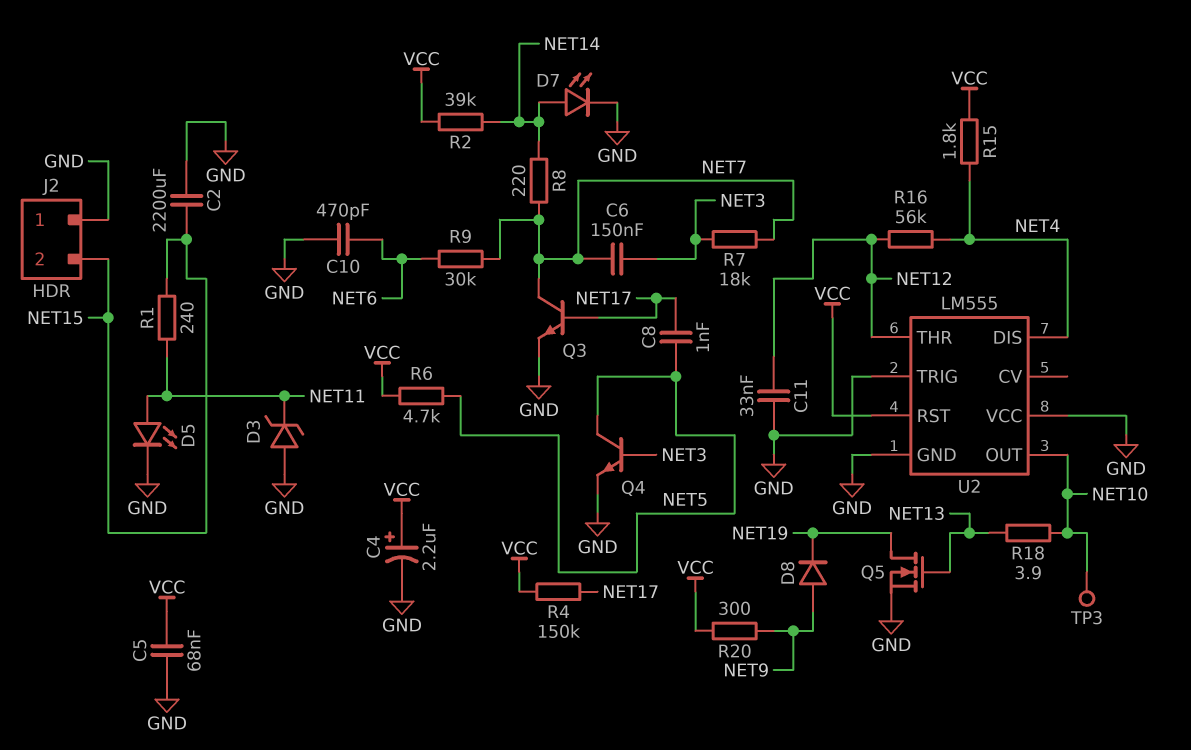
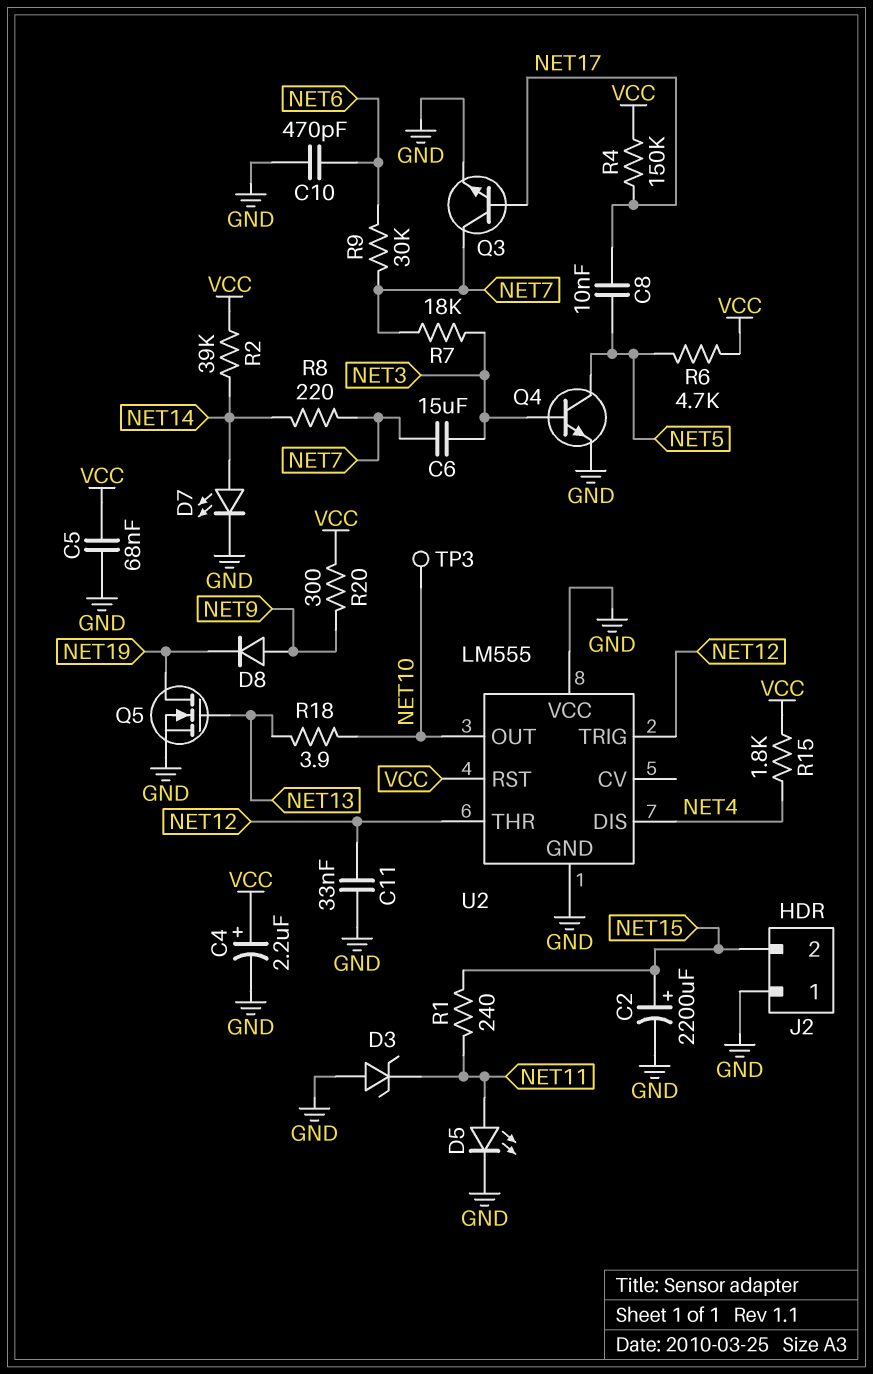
C2: 2200uF (GND, NET15) -> 2200uF (plus NET15, minus GND)
C6: 150nF (NET3, NET7) -> 15uF (NET3, NET7)
C8: 1nF (NET5, NET17) -> 10nF (NET5, NET17)
R16: 56k (NET4, NET12) -> none
U2 pin TRIG: GND -> NET12

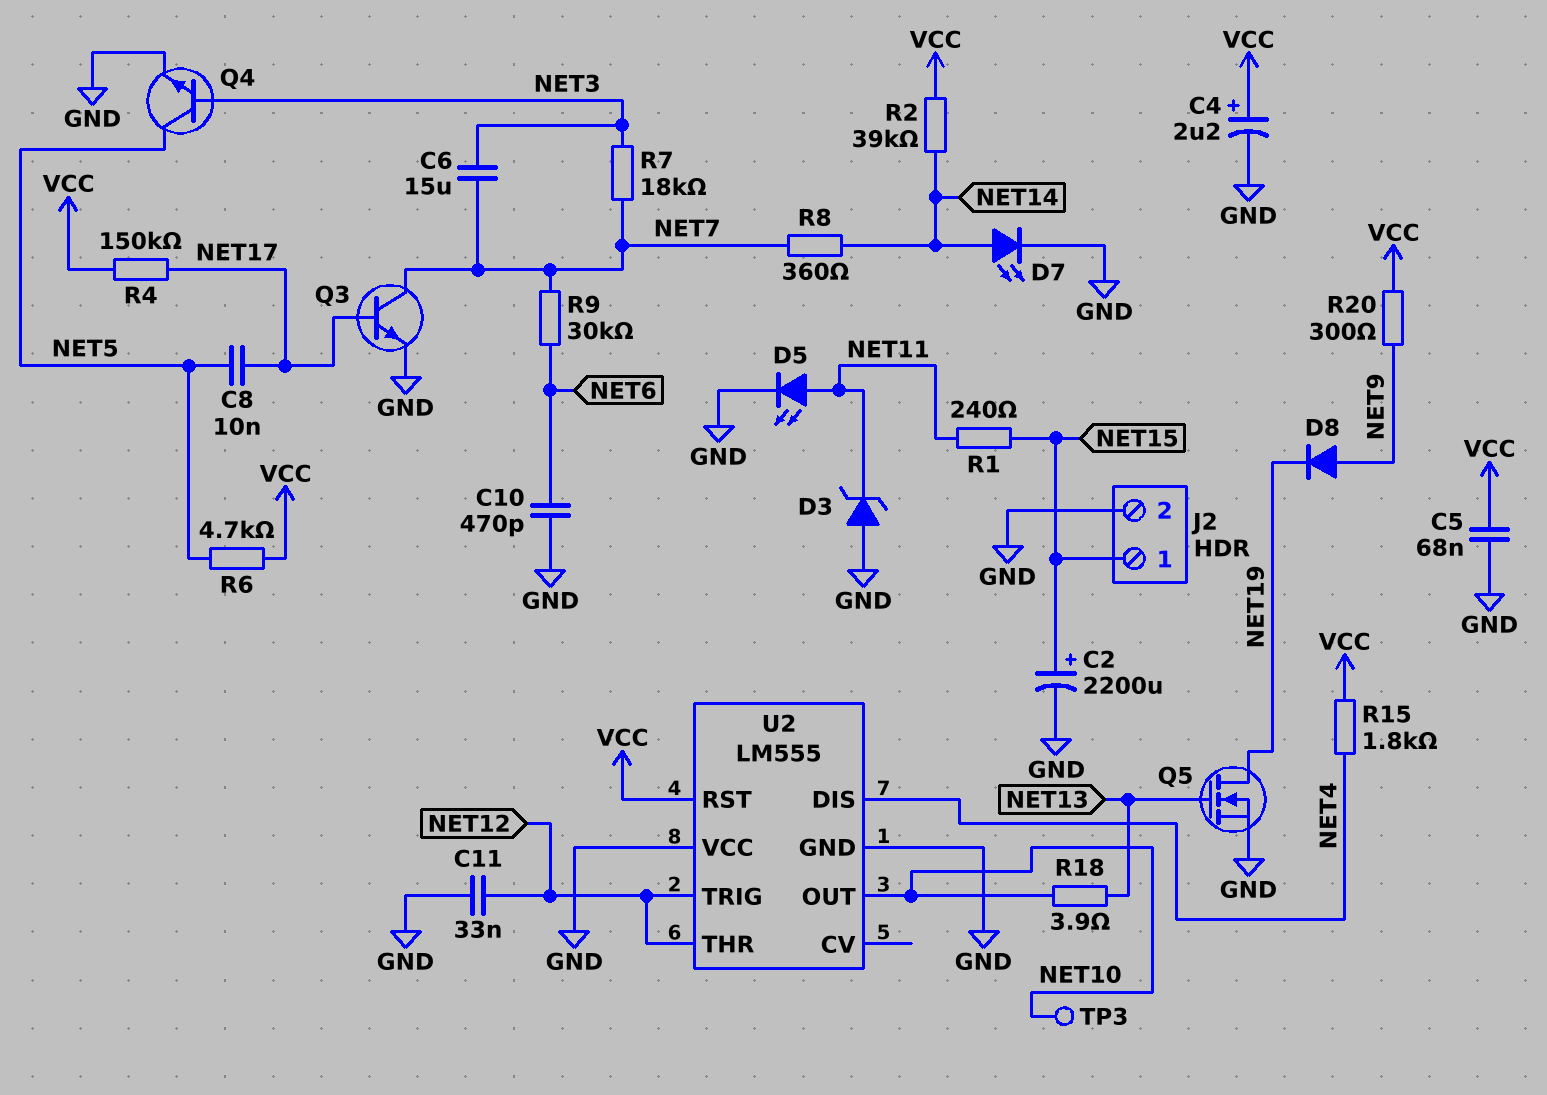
J2 pin 1: GND -> NET15
J2 pin 2: NET15 -> GND
R8: 220 (NET7, NET14) -> 360 (NET7, NET14)

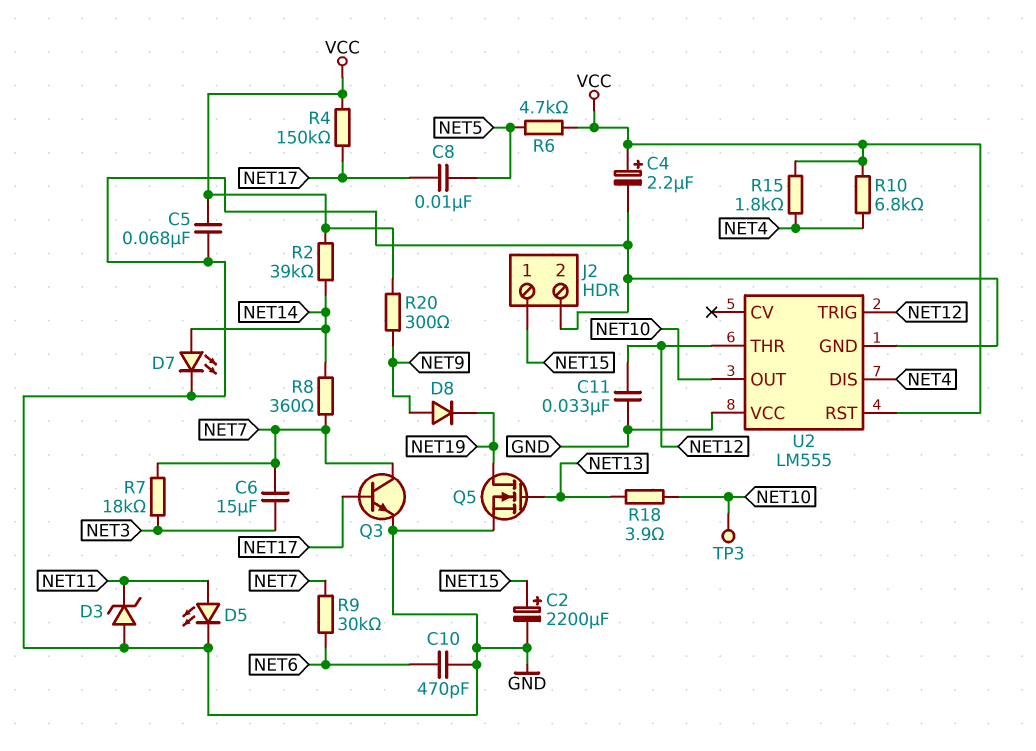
Q4: NPN (B NET3, C NET5, E GND) -> none
R1: 240 (NET11, NET15) -> none
R10: none -> 6.8k (NET4, VCC)

